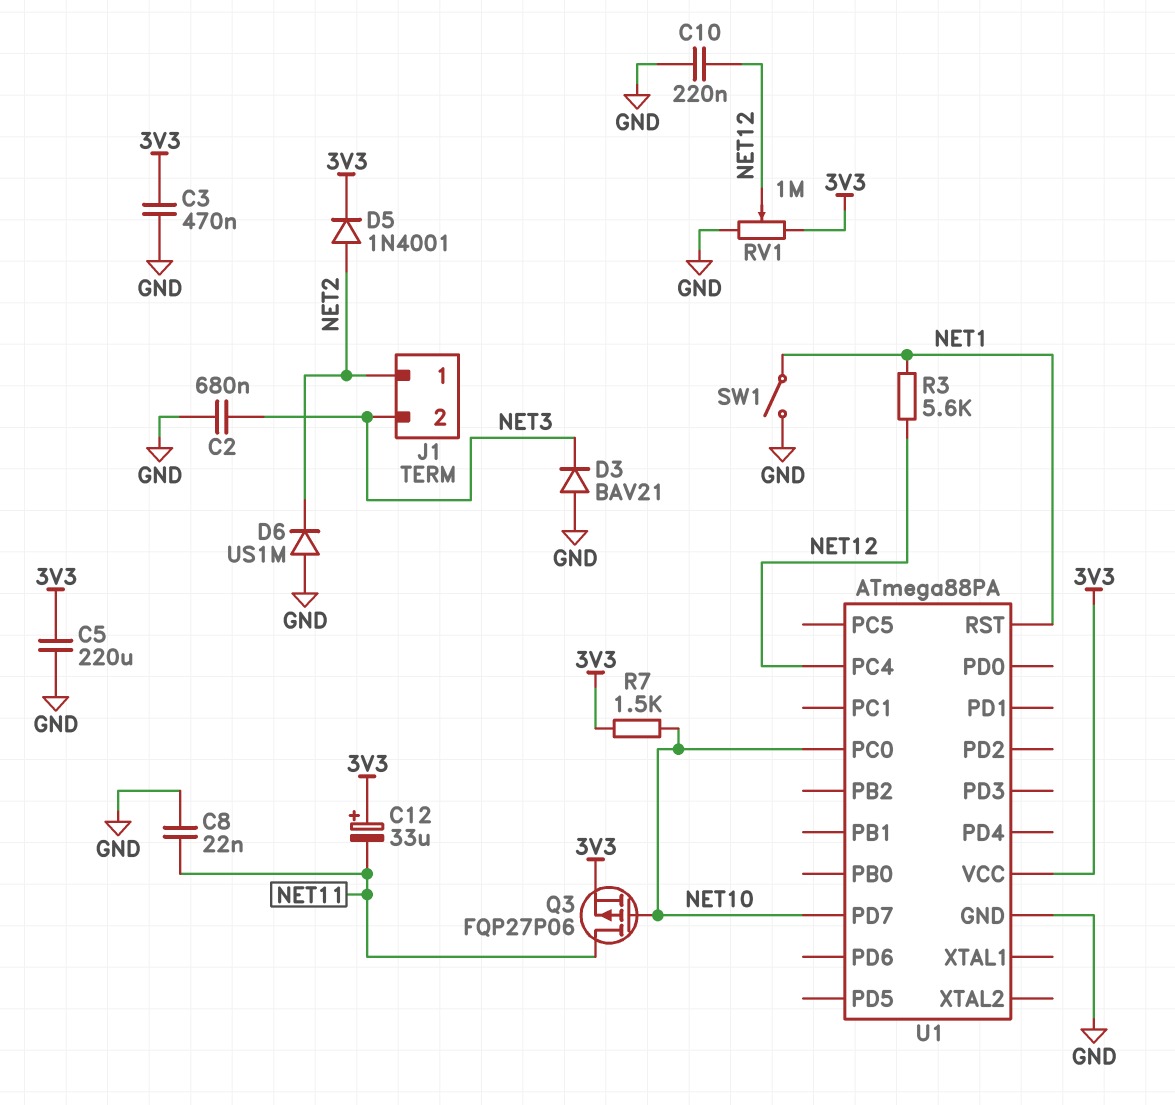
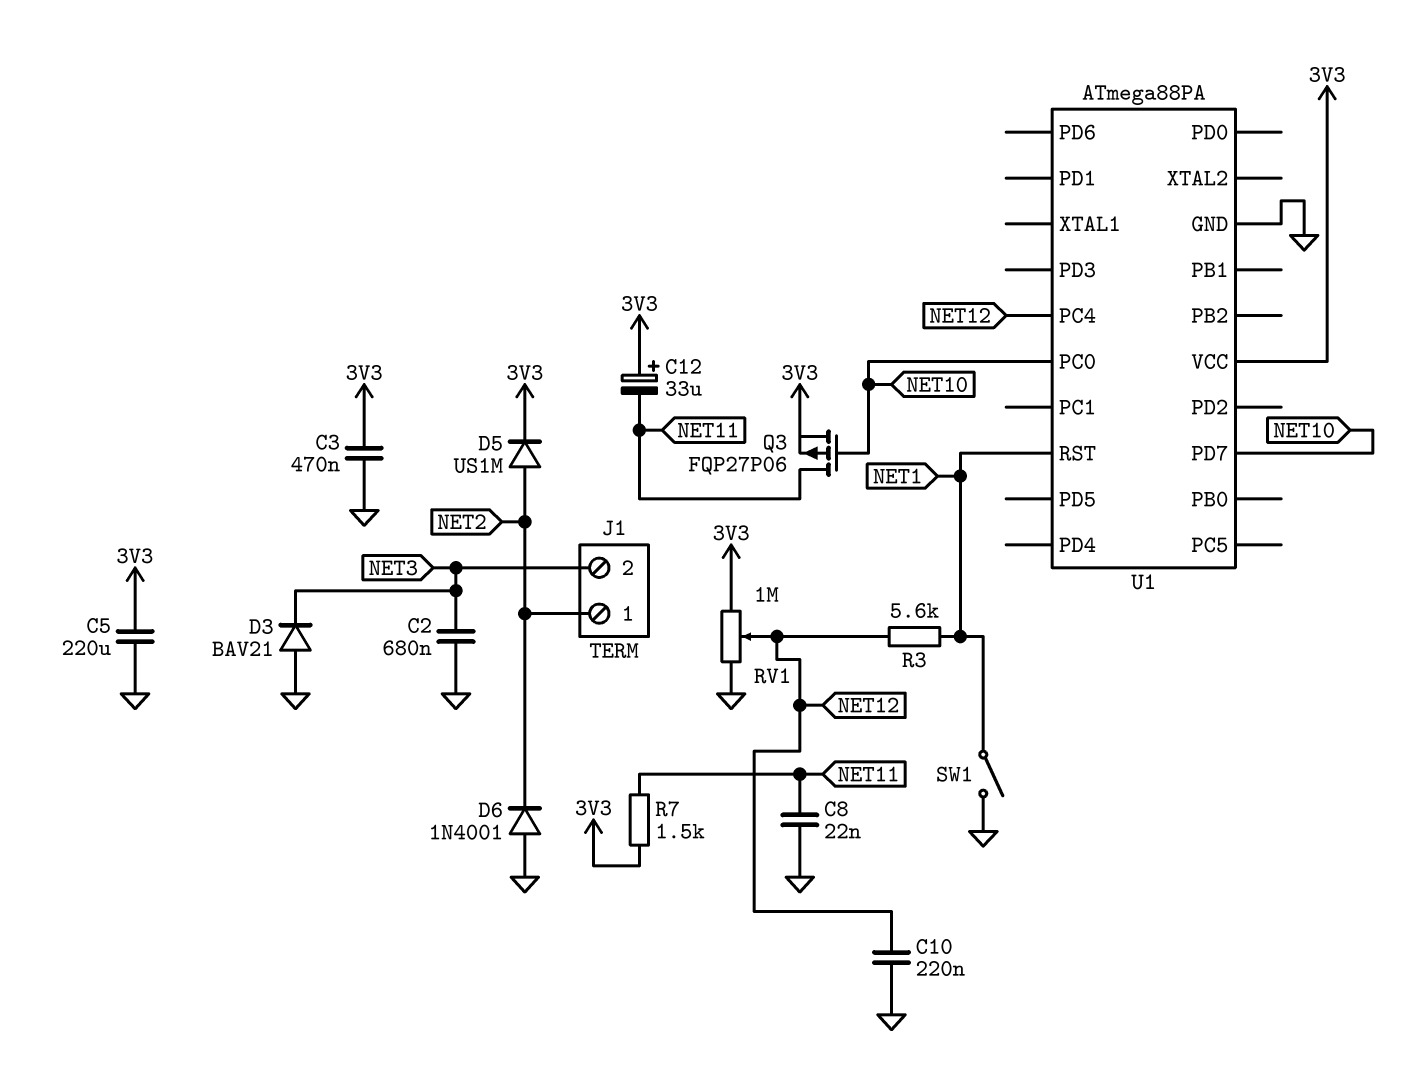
D5: diode 1N4001 (A NET2, K 3V3) -> diode US1M (A NET2, K 3V3)
D6: diode US1M (A GND, K NET2) -> diode 1N4001 (A GND, K NET2)
R7: 1.5k (3V3, NET10) -> 1.5k (3V3, NET11)

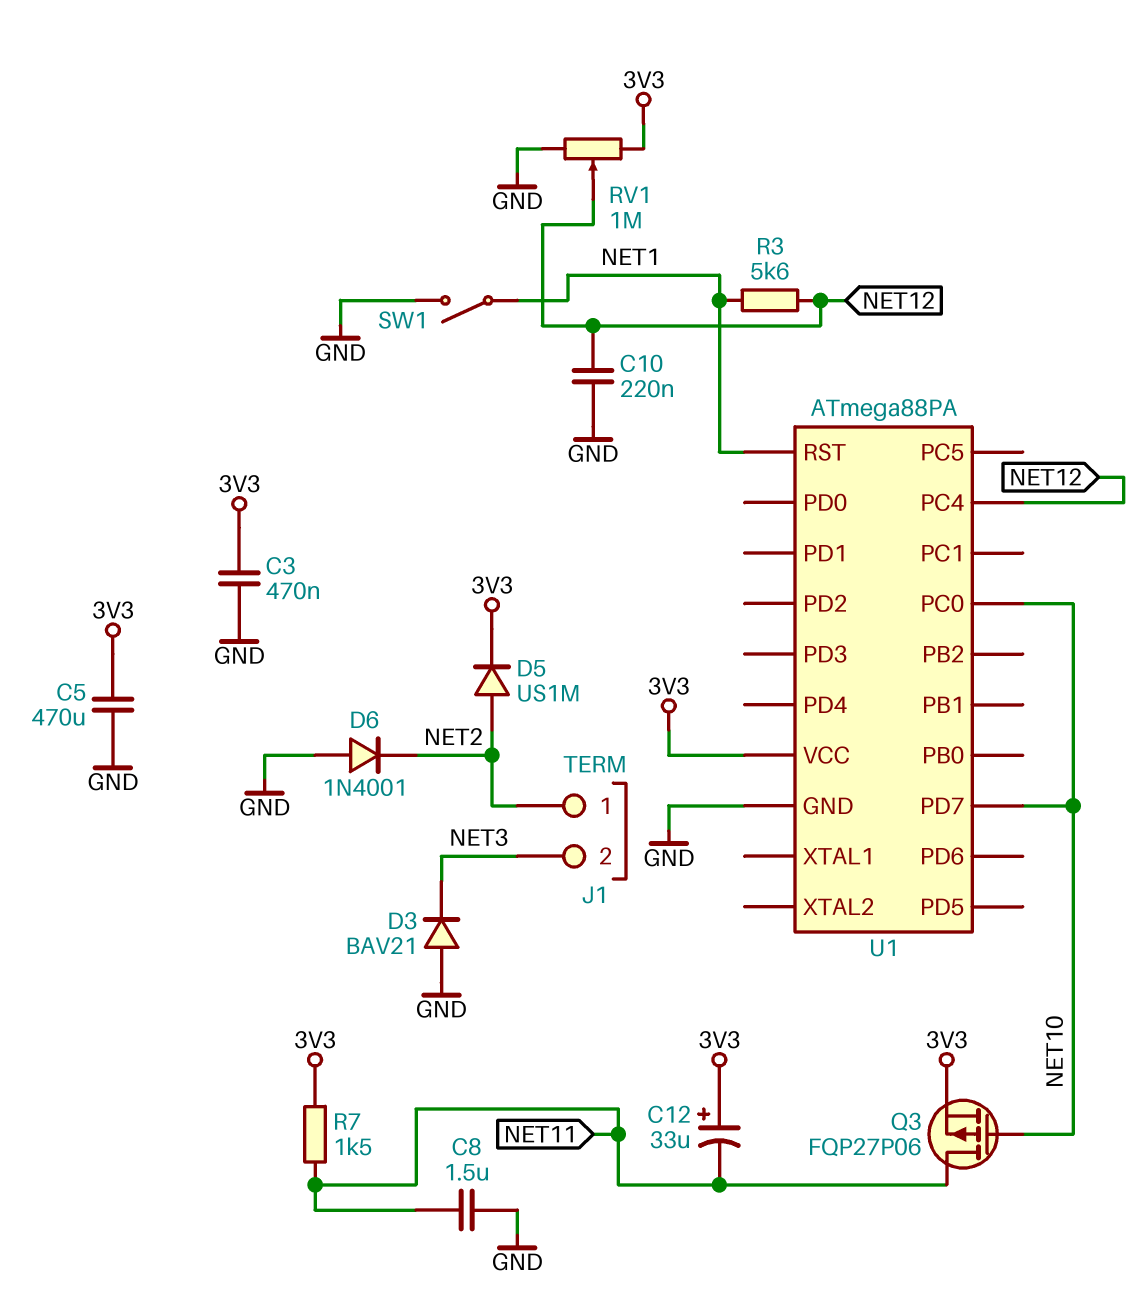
C2: 680nF (GND, NET3) -> none
C5: 220uF (3V3, GND) -> 470uF (3V3, GND)
C8: 22nF (GND, NET11) -> 1.5uF (GND, NET11)

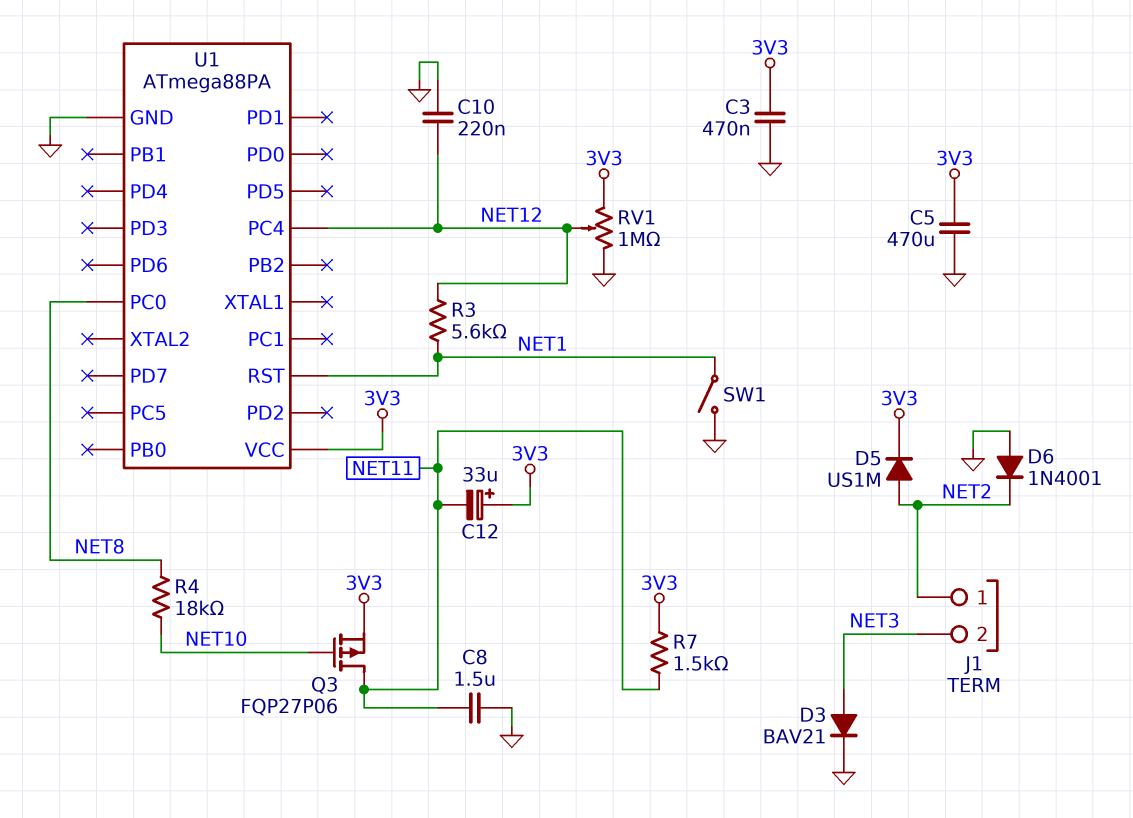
D3: diode BAV21 (A GND, K NET3) -> diode BAV21 (A NET3, K GND)
R4: none -> 18k (NET8, NET10)
U1 pin PC0: NET10 -> NET8
U1 pin PD7: NET10 -> none

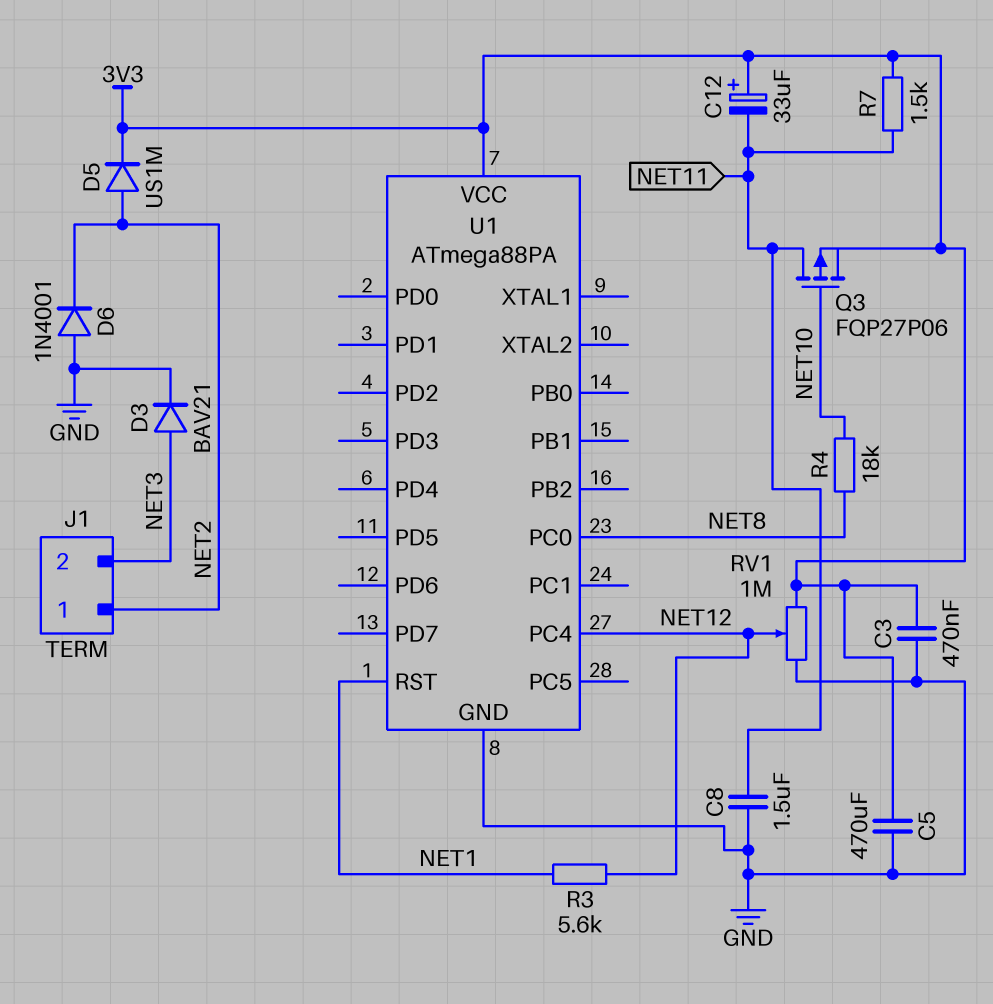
C10: 220nF (GND, NET12) -> none
SW1: switch (GND, NET1) -> none

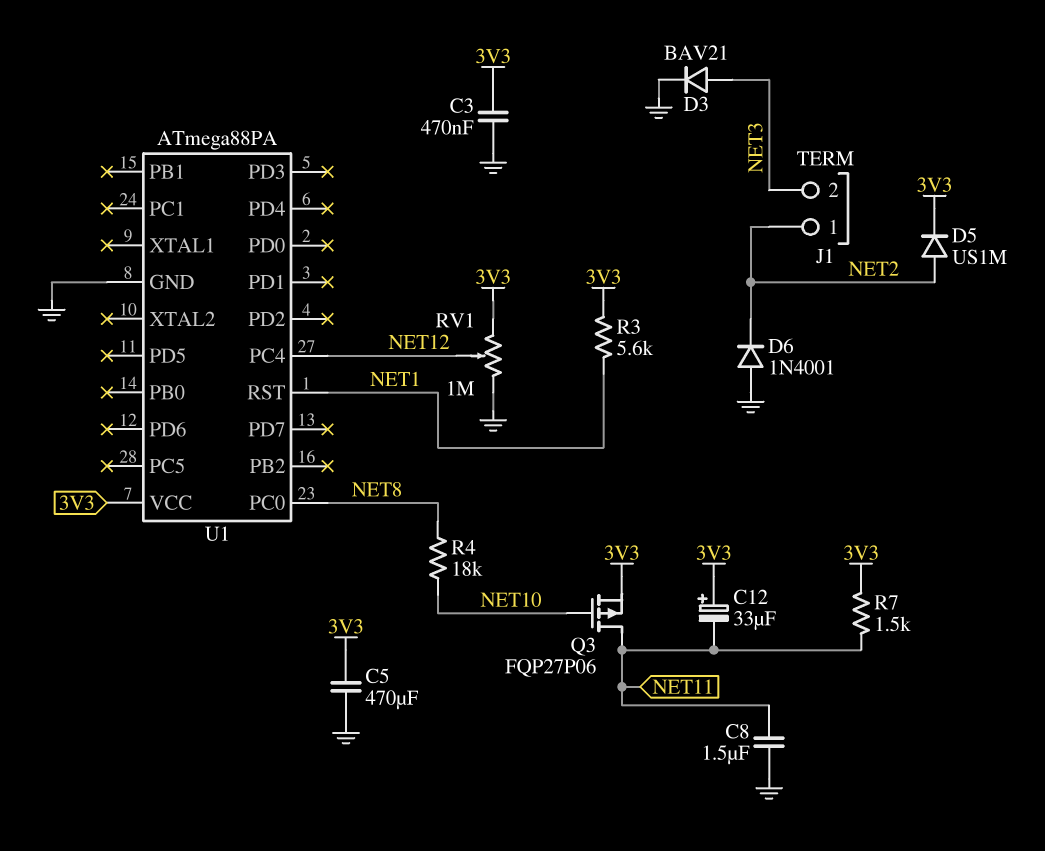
R3: 5.6k (NET1, NET12) -> 5.6k (3V3, NET1)

